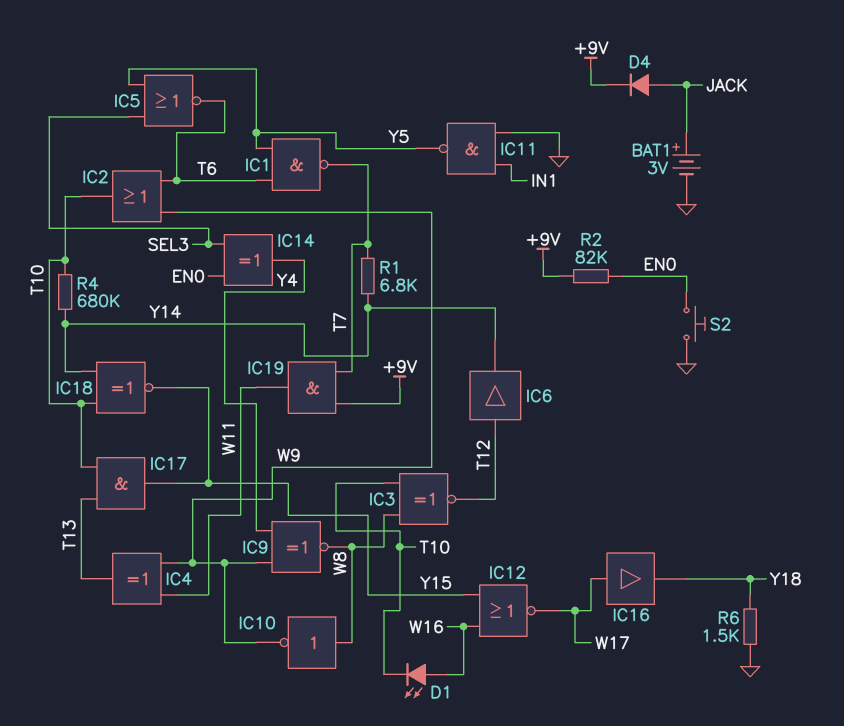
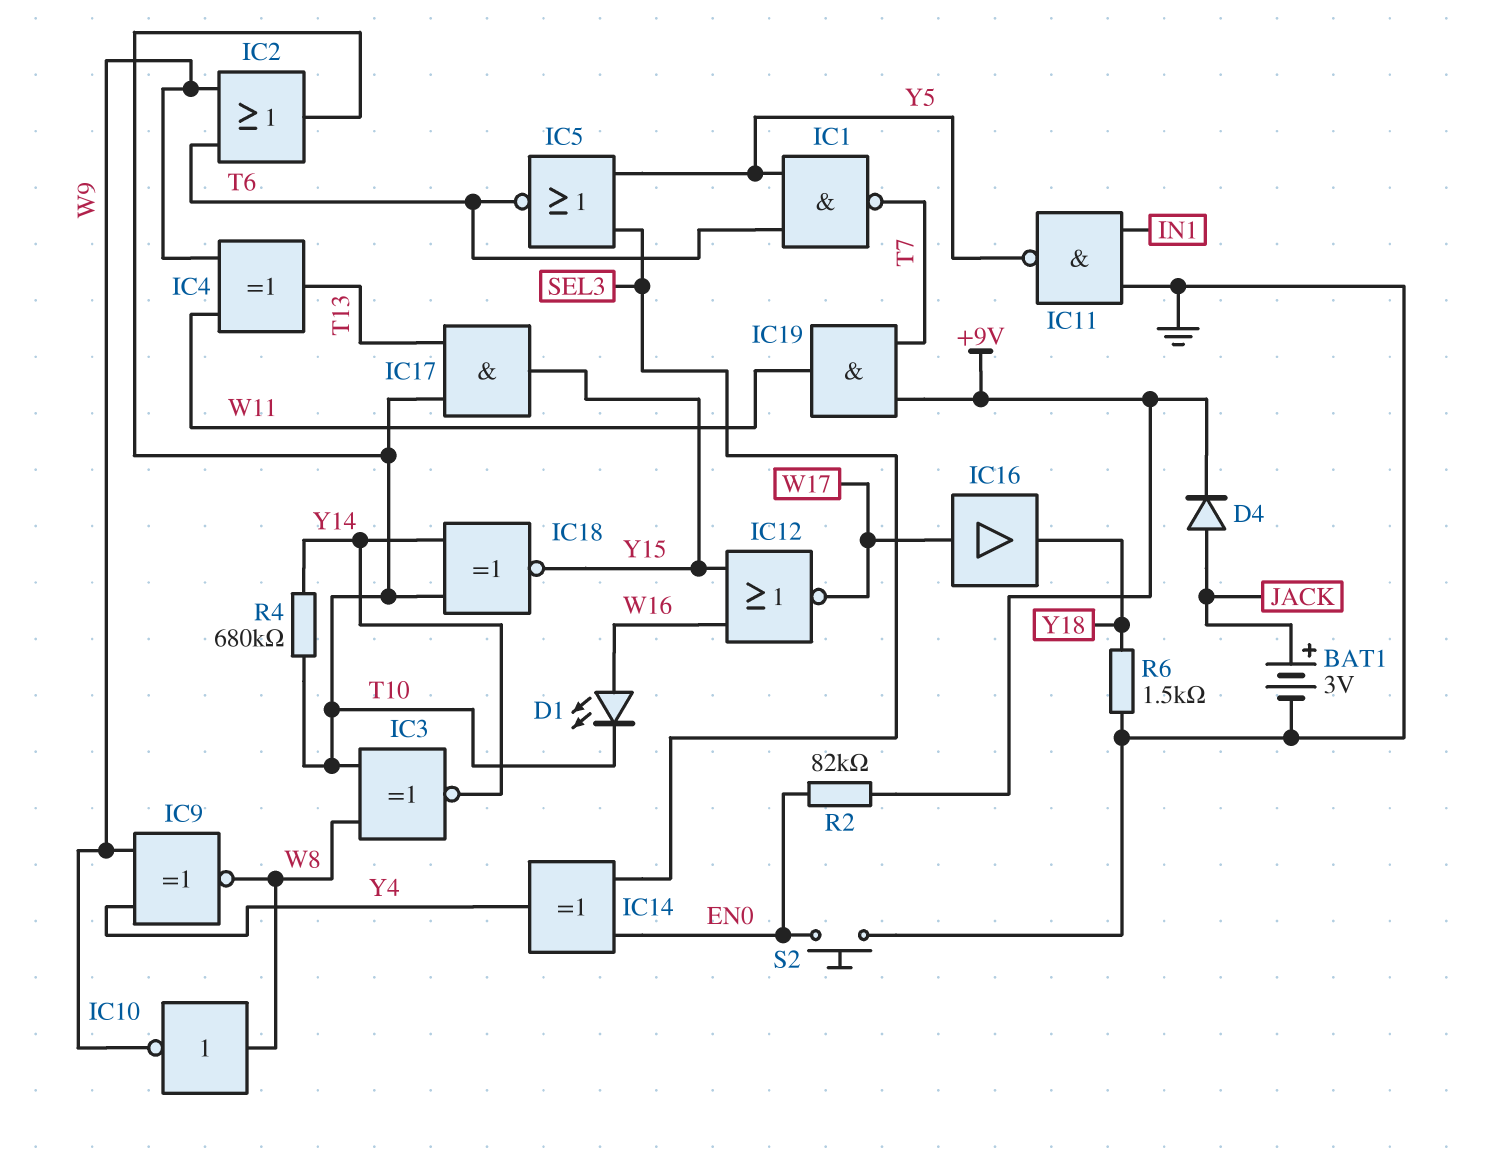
IC3: XNOR (in T10, in W8, out T12) -> XNOR (in T10, in W8, out Y14)
IC6: buffer (in T12, out Y14) -> none
R1: 6.8k (T7, Y14) -> none

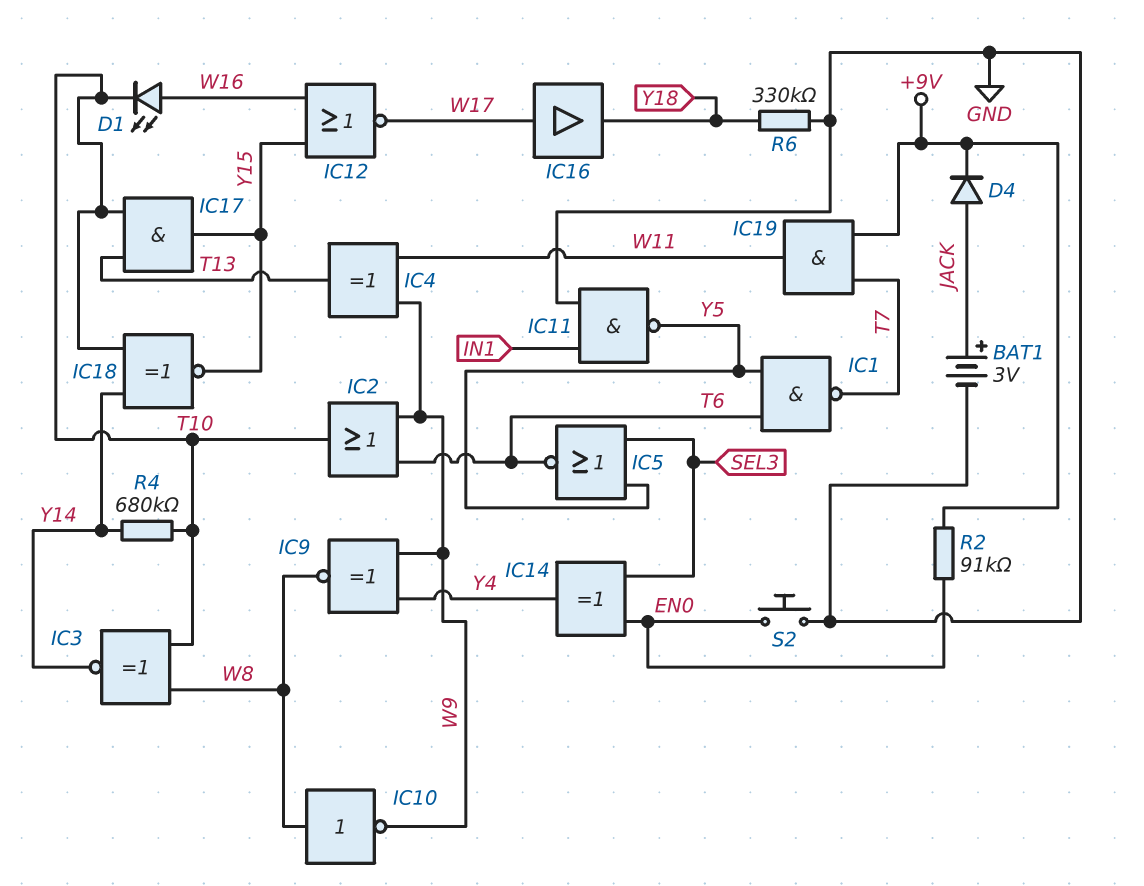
R2: 82k (+9V, EN0) -> 91k (+9V, EN0)
R6: 1.5k (GND, Y18) -> 330k (GND, Y18)

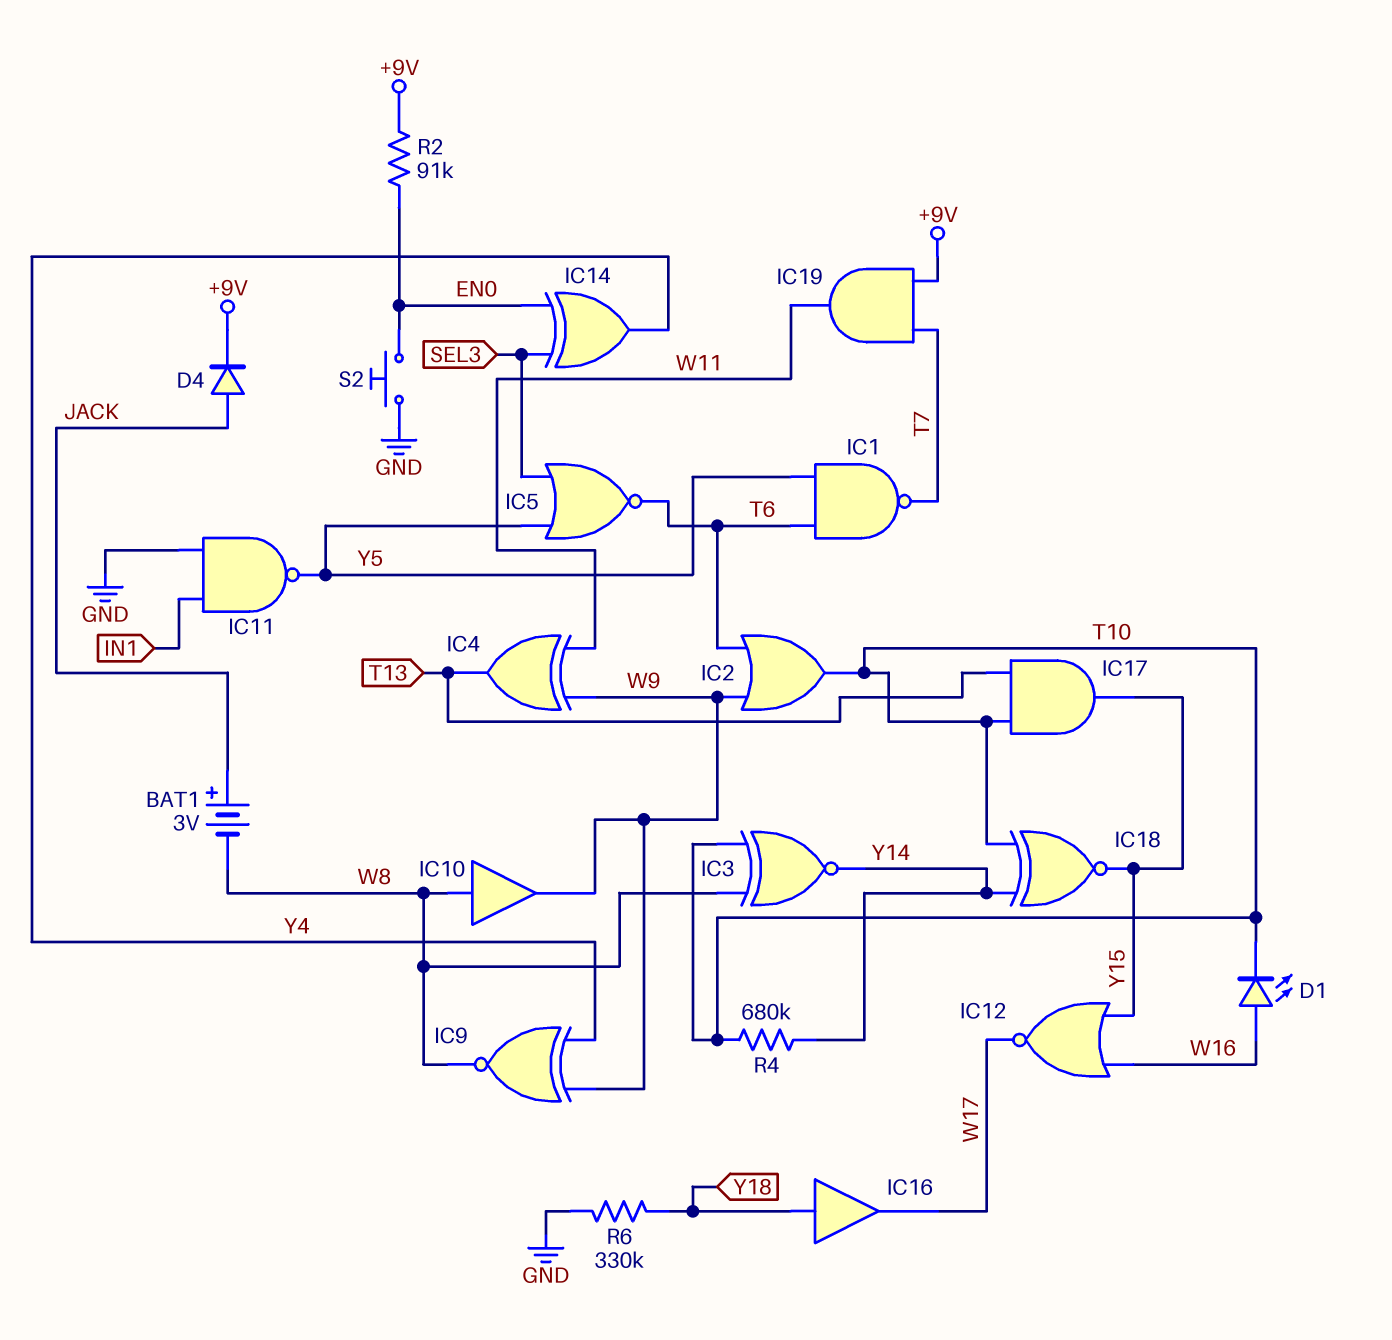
BAT1: 3V (plus JACK, minus GND) -> 3V (plus JACK, minus W8)
IC10: NOT (in W8, out W9) -> buffer (in W8, out W9)
IC16: buffer (in W17, out Y18) -> buffer (in Y18, out W17)

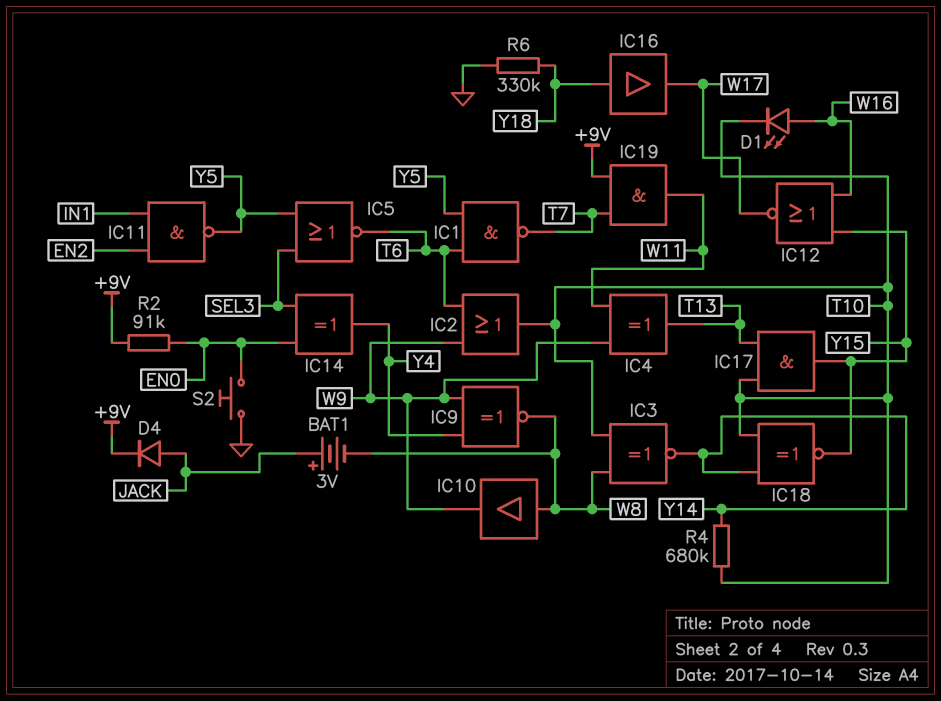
IC11: NAND (in GND, in IN1, out Y5) -> NAND (in EN2, in IN1, out Y5)

